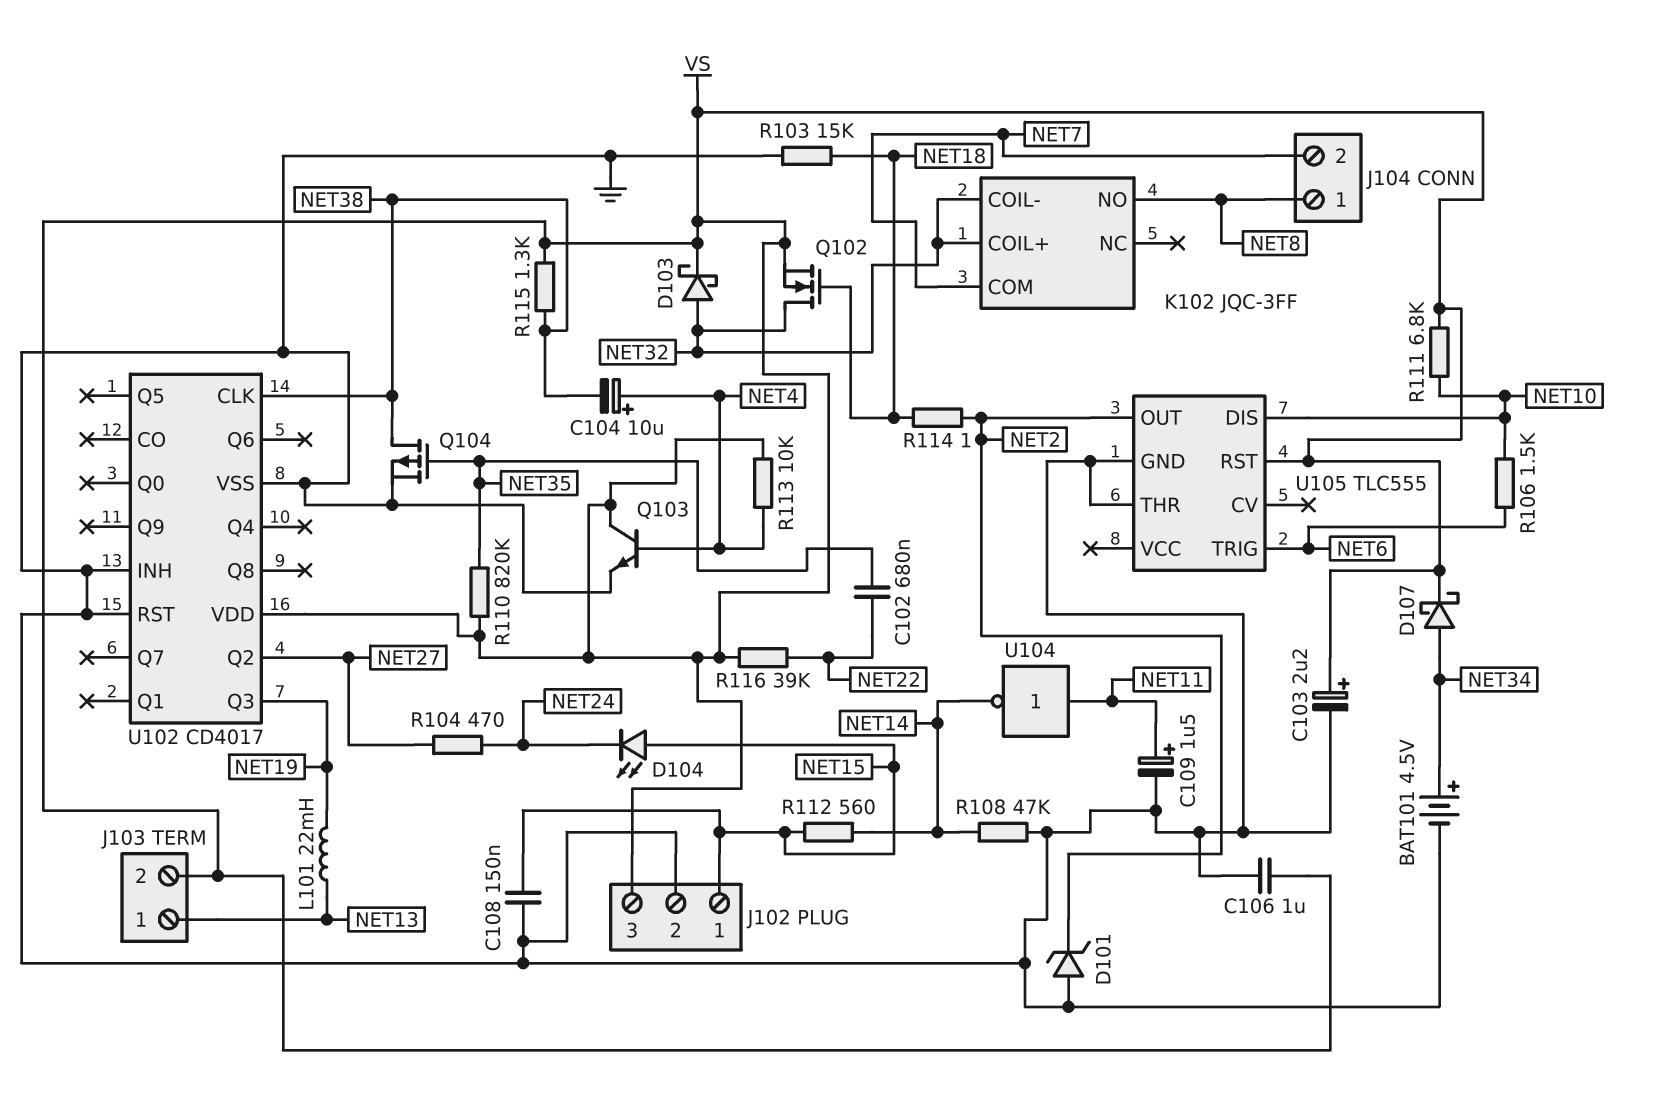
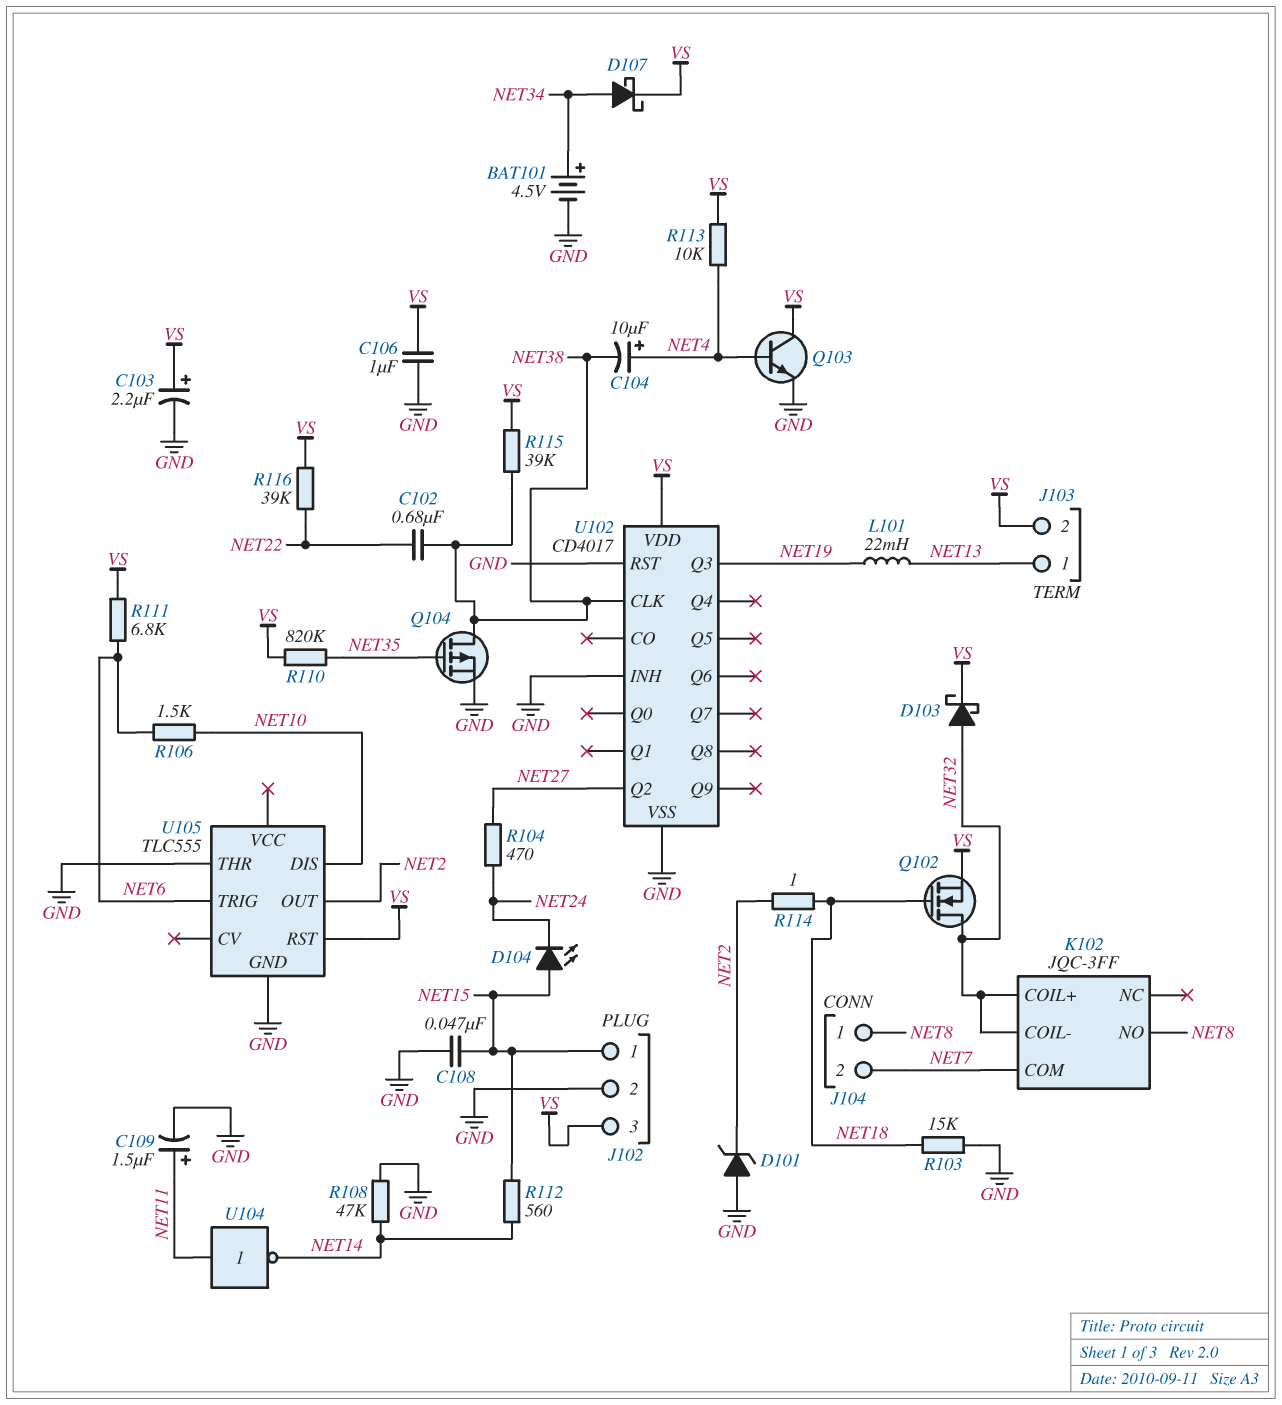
C102: 680nF (NET22, NET35) -> 680nF (NET22, NET38)
C108: 150nF (GND, NET15) -> 47nF (GND, NET15)
R111: 6.8k (NET10, VS) -> 6.8k (NET6, VS)
R115: 1.3k (NET38, VS) -> 39k (NET38, VS)

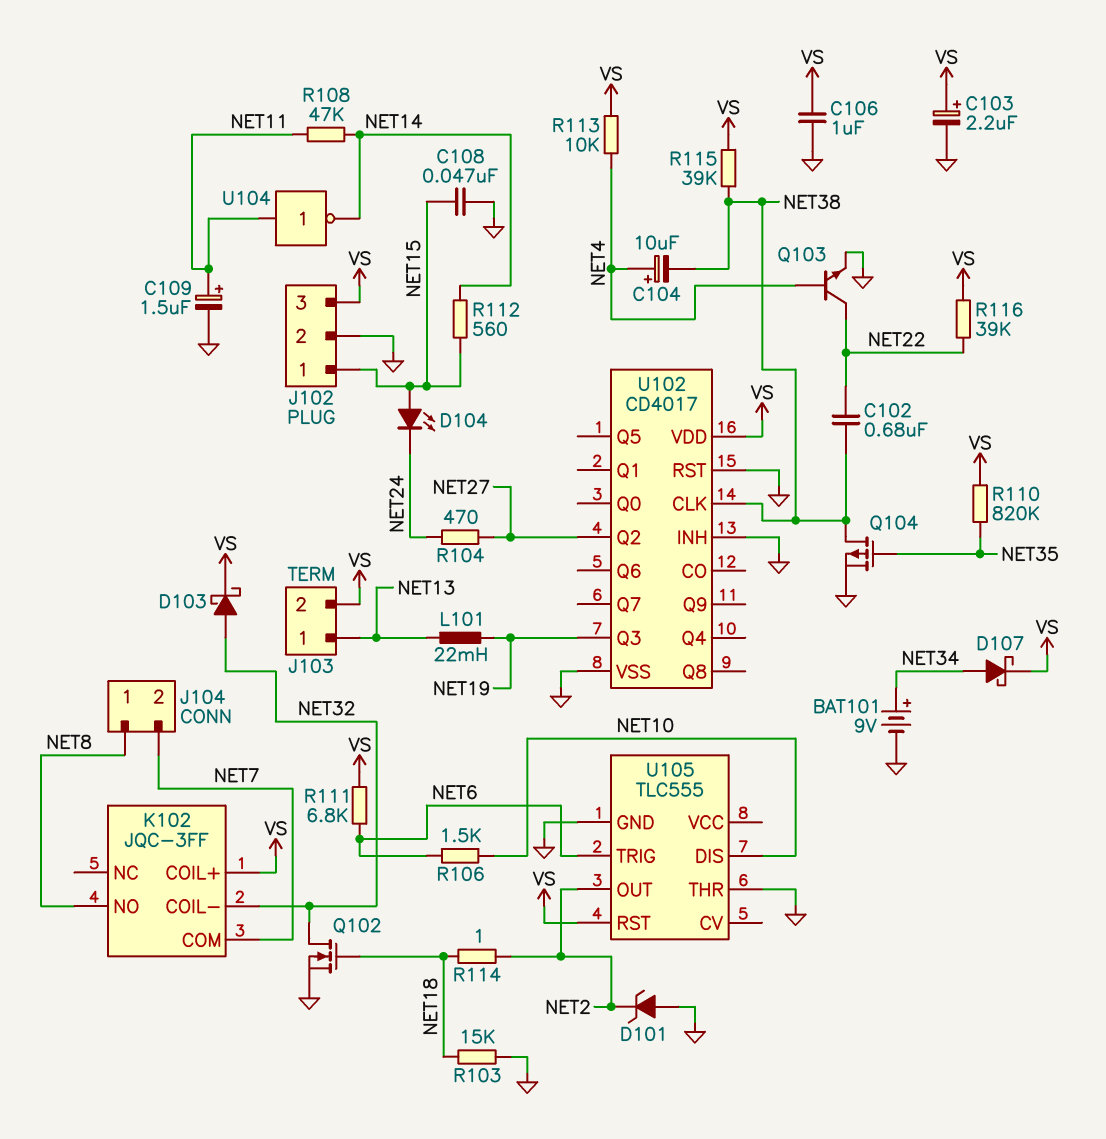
BAT101: 4.5V (plus NET34, minus GND) -> 9V (plus NET34, minus GND)
K102 pin COIL+: NET32 -> VS
Q102: NMOS (G NET18, D NET32, S VS) -> NMOS (G NET18, D NET32, S GND)
Q103: NPN (B NET4, C VS, E GND) -> NPN (B NET4, C NET22, E GND)
R108: 47k (GND, NET14) -> 47k (NET11, NET14)

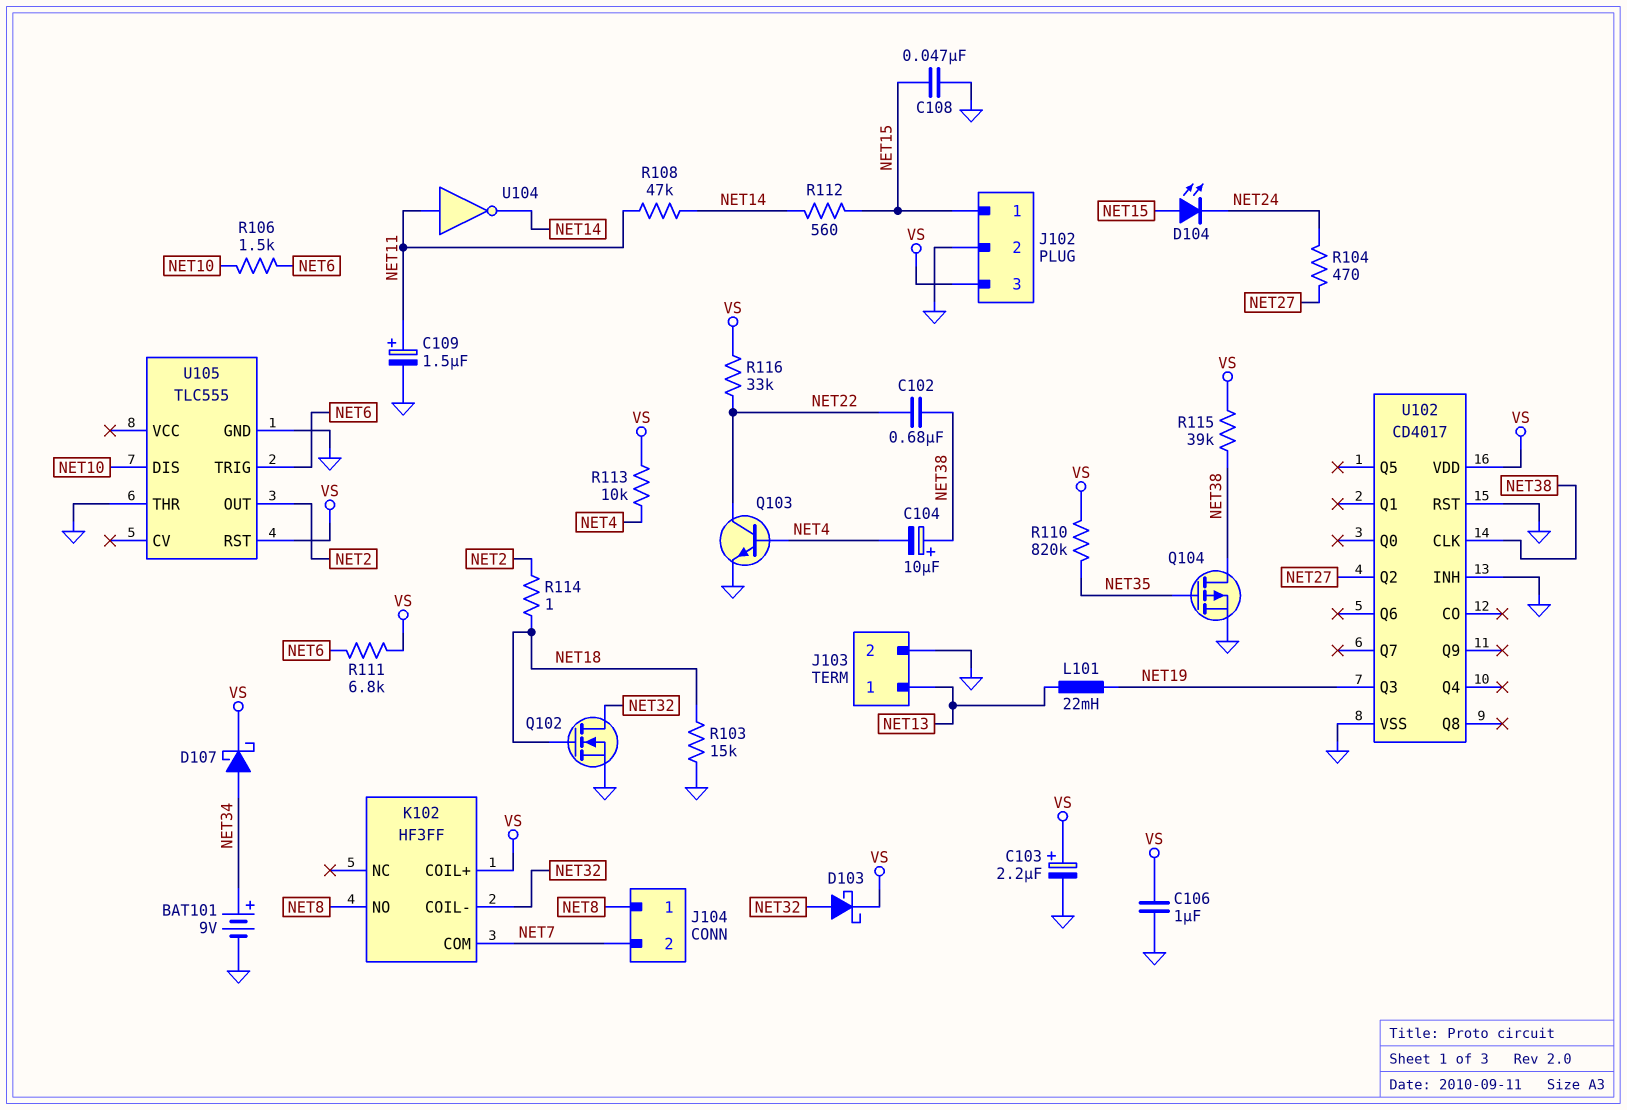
C104: 10uF (plus NET4, minus NET38) -> 10uF (plus NET38, minus NET4)
D101: zener (A GND, K NET2) -> none
J103 pin 2: VS -> GND
K102: JQC-3FF -> HF3FF
R116: 39k (NET22, VS) -> 33k (NET22, VS)

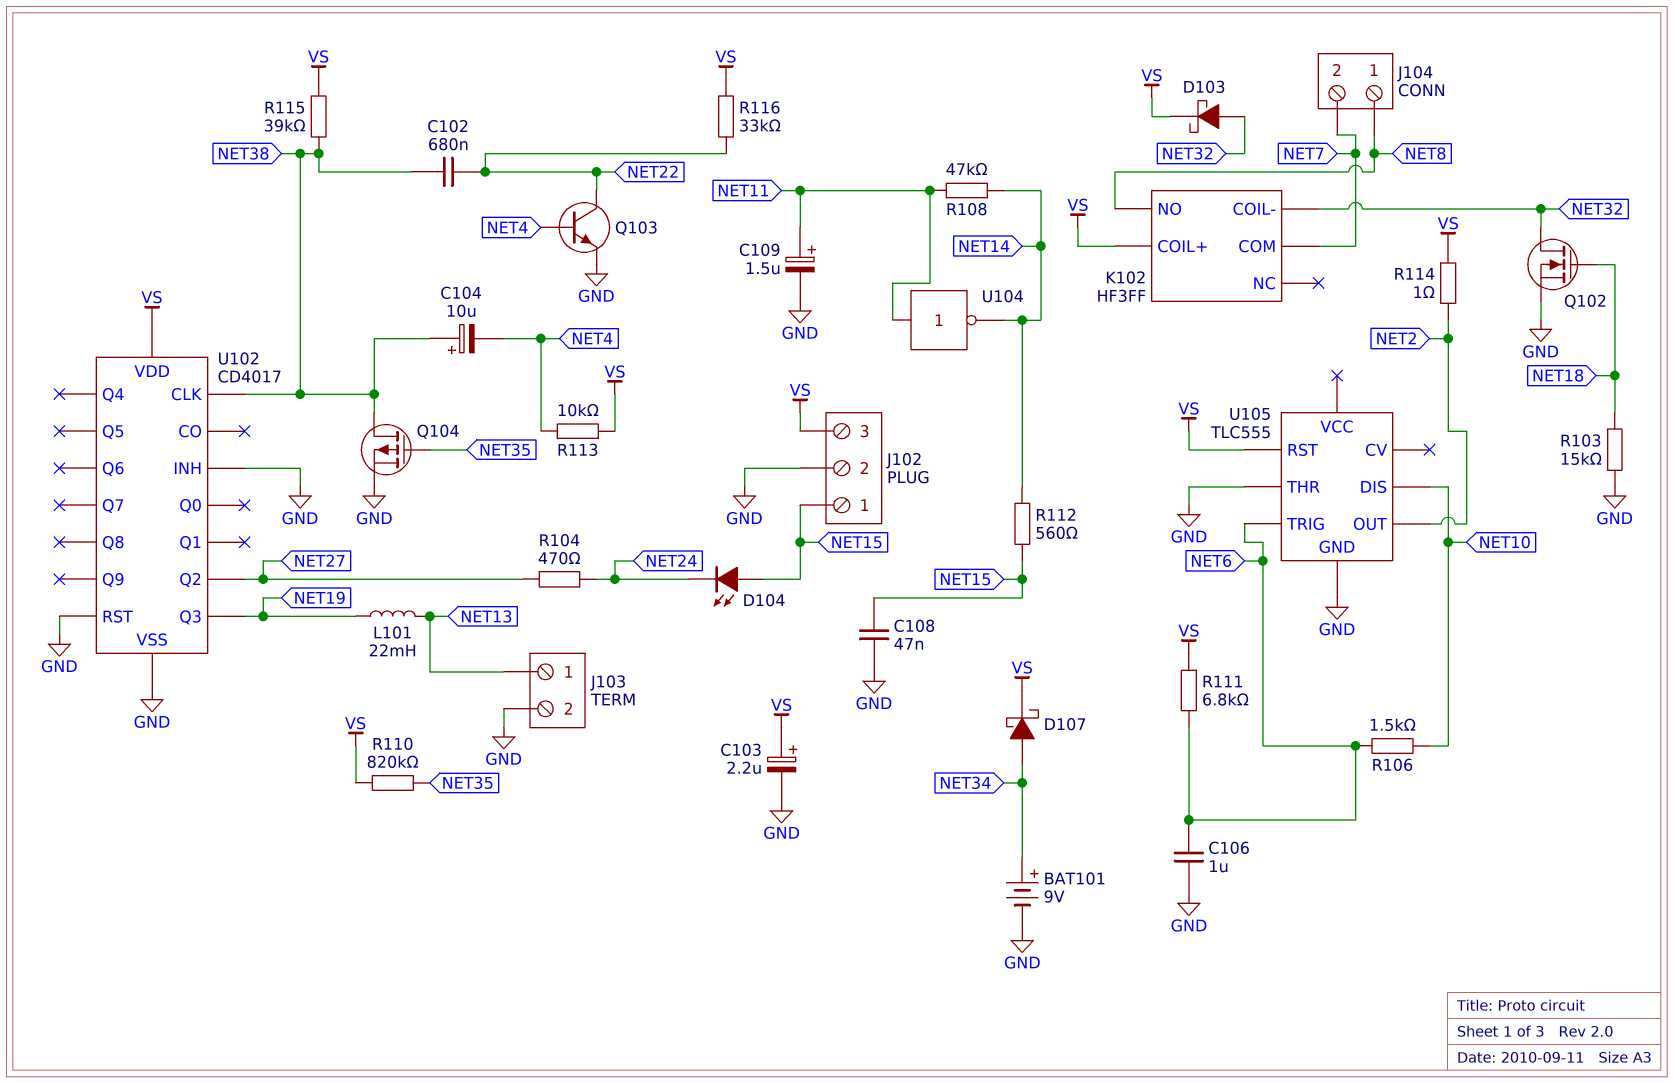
C106: 1uF (GND, VS) -> 1uF (GND, NET6)
R114: 1 (NET2, NET18) -> 1 (NET2, VS)

